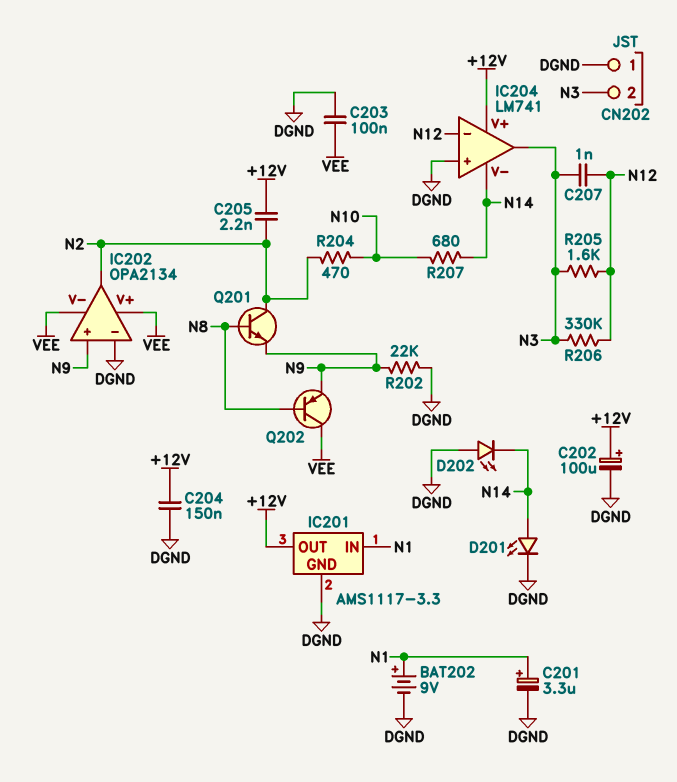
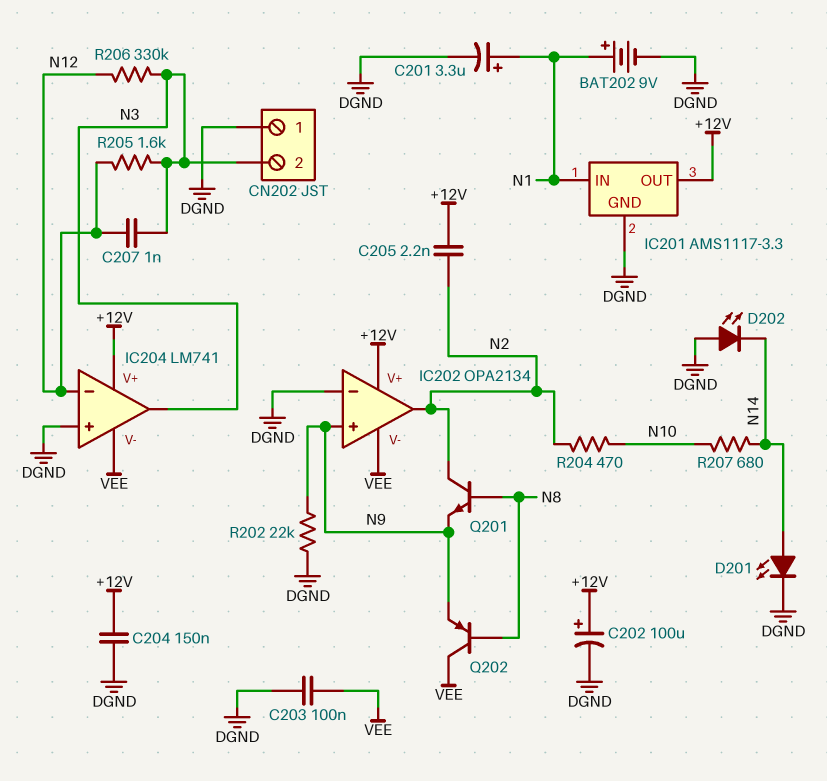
IC202 pin V+: VEE -> +12V
IC204 pin V-: N14 -> VEE

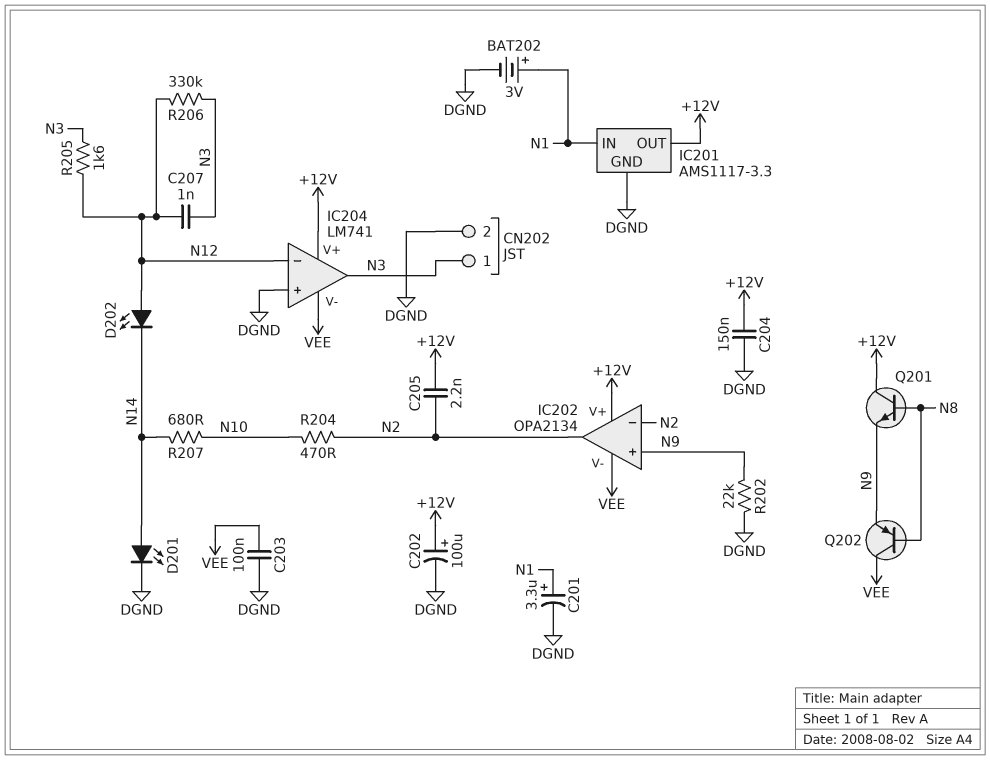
BAT202: 9V (plus N1, minus DGND) -> 3V (plus N1, minus DGND)
CN202 pin 1: DGND -> N3
CN202 pin 2: N3 -> DGND
D202: LED (A DGND, K N14) -> LED (A N12, K N14)
IC202 pin in-: DGND -> N2
Q201: NPN (B N8, C N2, E N9) -> NPN (B N8, C +12V, E N9)

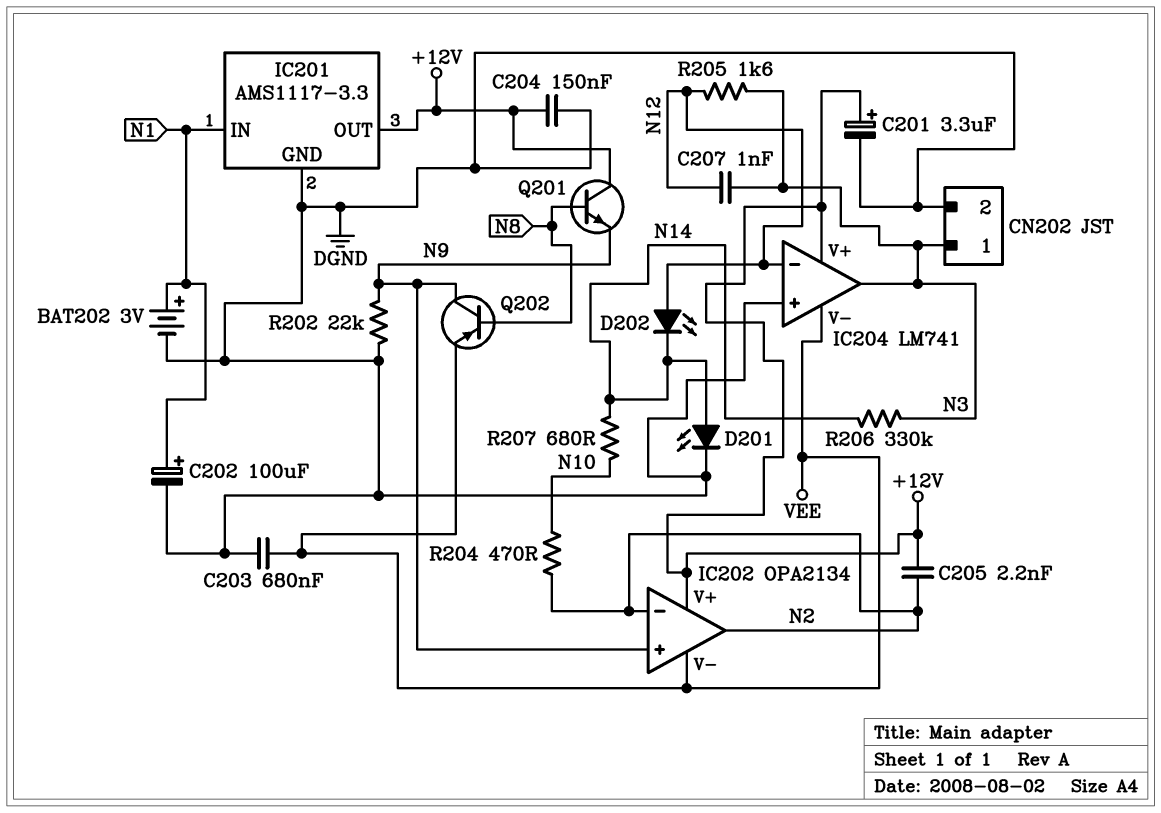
C201: 3.3uF (plus N1, minus DGND) -> 3.3uF (plus +12V, minus DGND)
C202: 100uF (plus +12V, minus DGND) -> 100uF (plus N1, minus DGND)
C203: 100nF (DGND, VEE) -> 680nF (DGND, VEE)
Q202: PNP (B N8, C VEE, E N9) -> PNP (B N8, C N9, E VEE)
R206: 330k (N3, N12) -> 330k (N3, N14)

